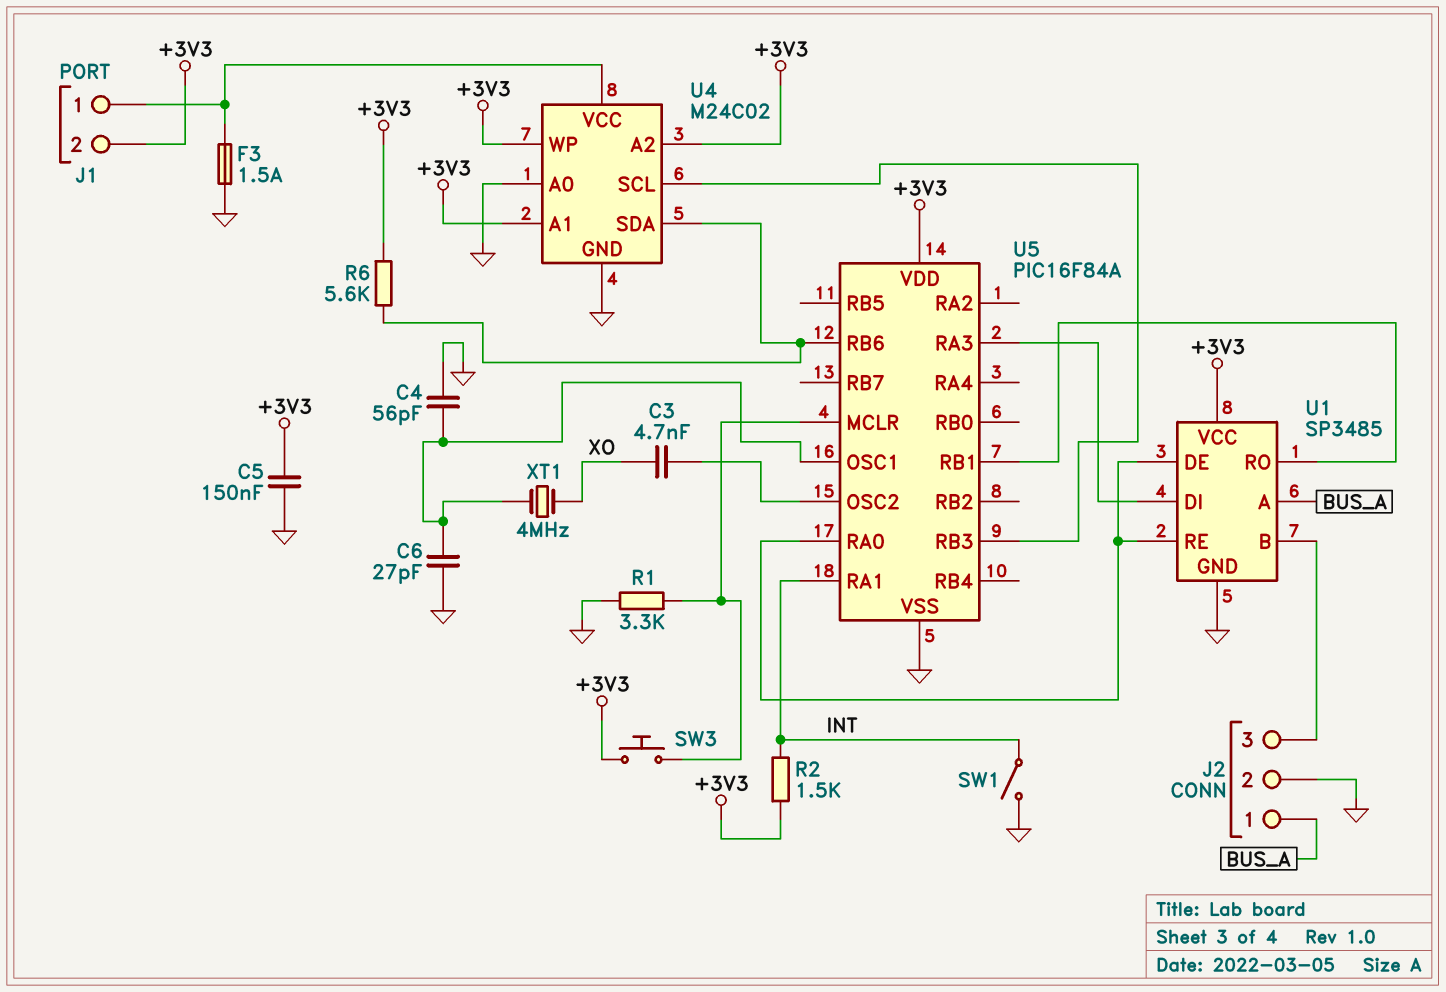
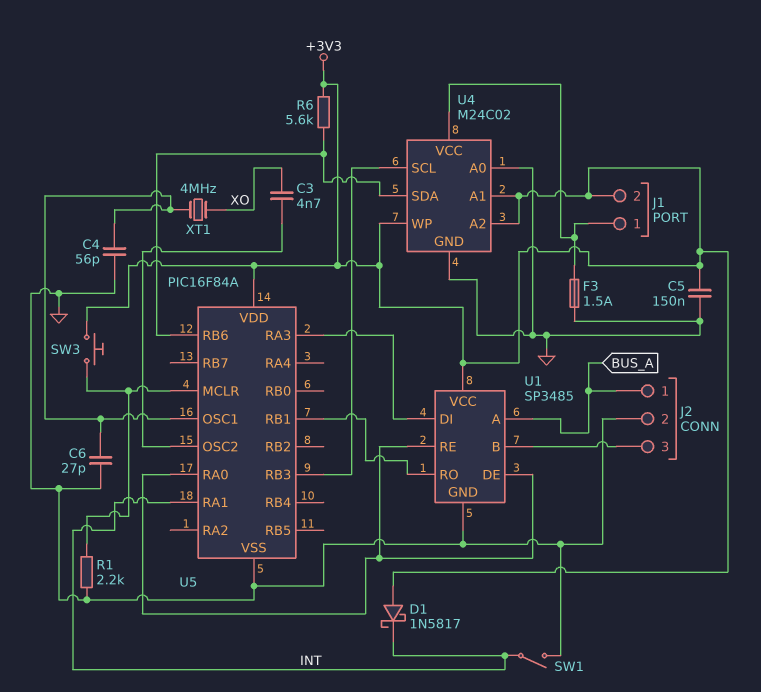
D1: none -> schottky 1N5817 (A +3V3, K INT)
R1: 3.3k (GND, U5/MCLR) -> 2.2k (GND, U5/MCLR)
R2: 1.5k (+3V3, INT) -> none

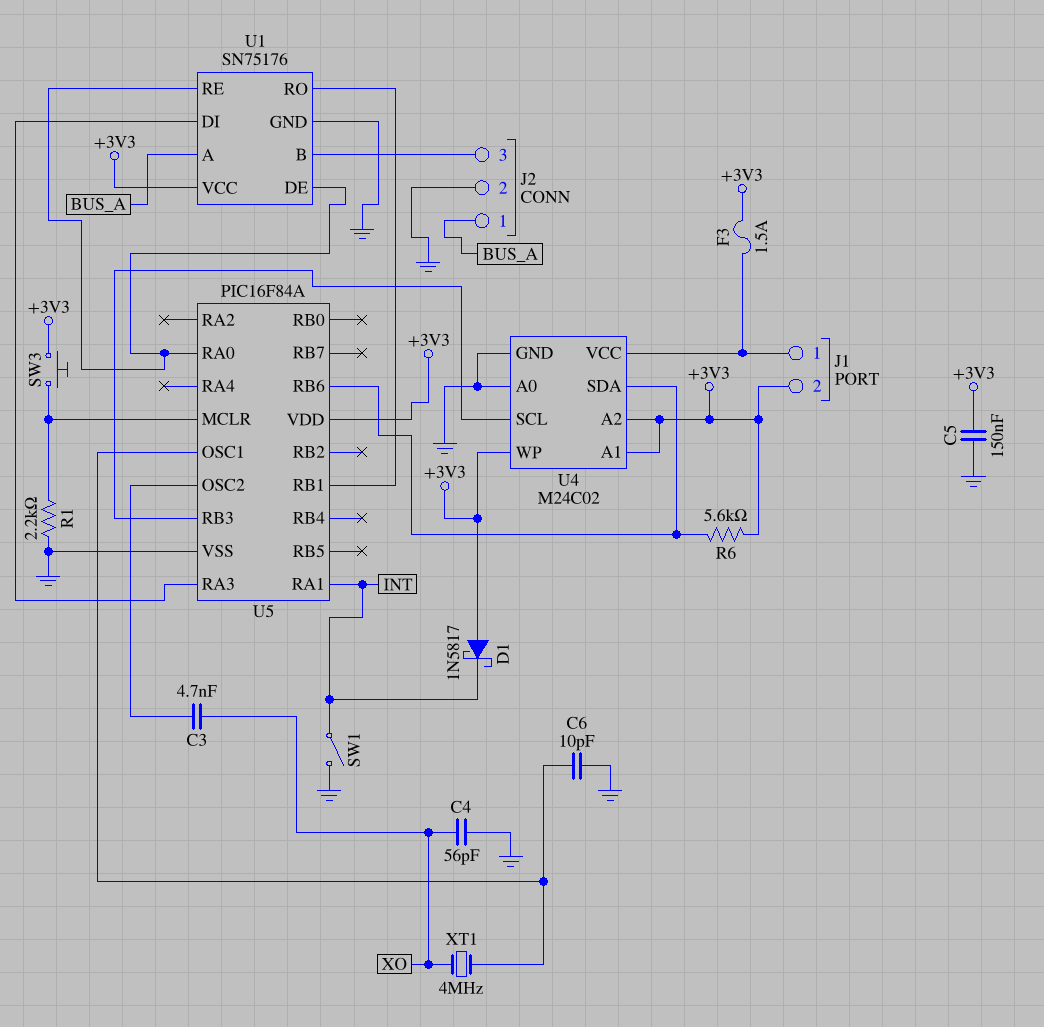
C4: 56pF (GND, U5/OSC1) -> 56pF (GND, XO)
C6: 27pF (GND, U5/OSC1) -> 10pF (GND, U5/OSC1)
F3: 1.5A (GND, J1/1) -> 1.5A (+3V3, J1/1)
U1: SP3485 -> SN75176

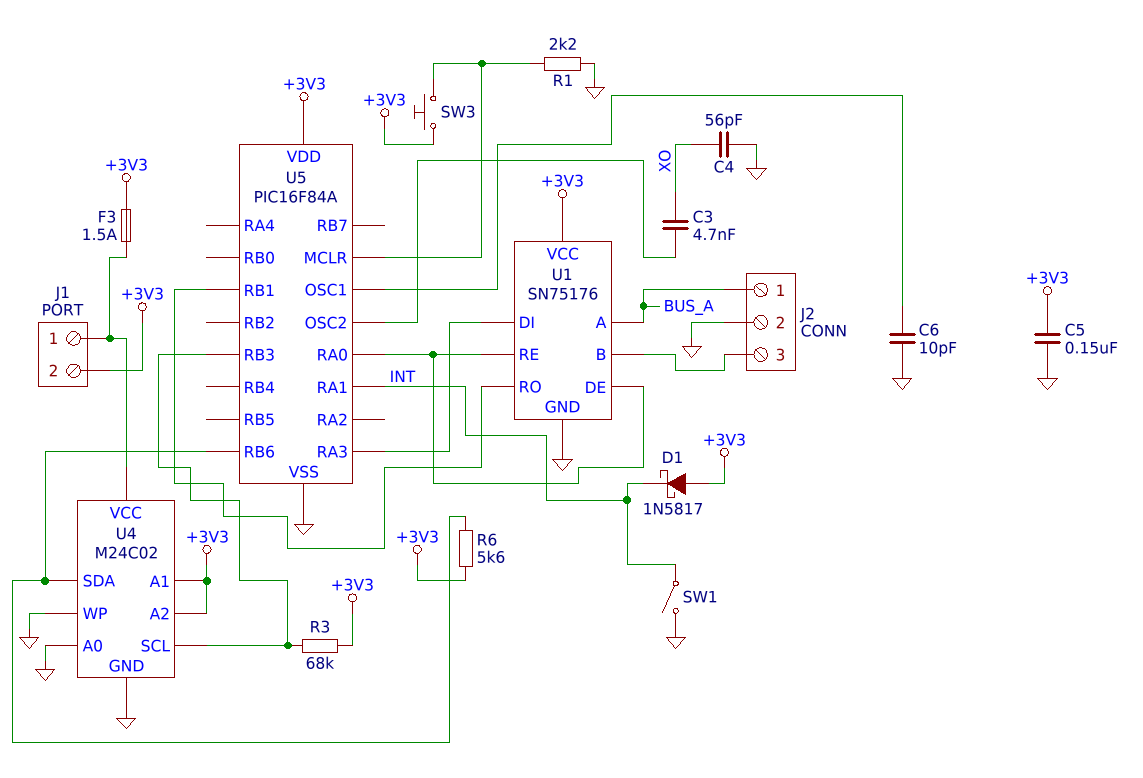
R3: none -> 68k (+3V3, U4/SCL)
U4 pin WP: +3V3 -> GND
XT1: 4MHz (U5/OSC1, XO) -> none

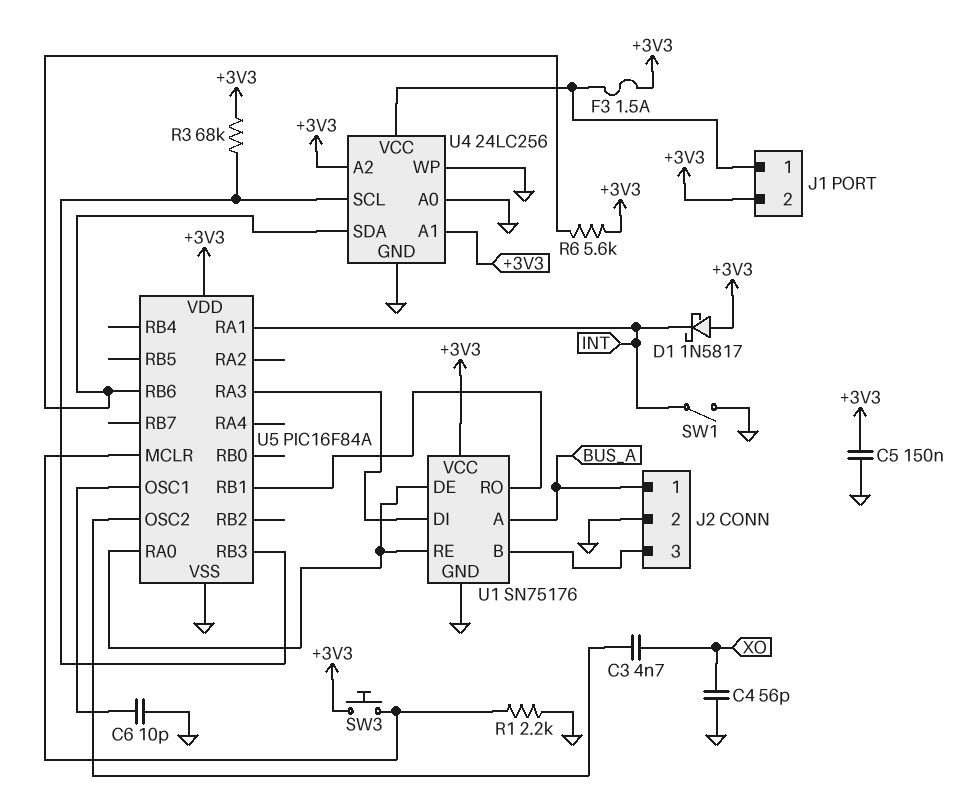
U4: M24C02 -> 24LC256

